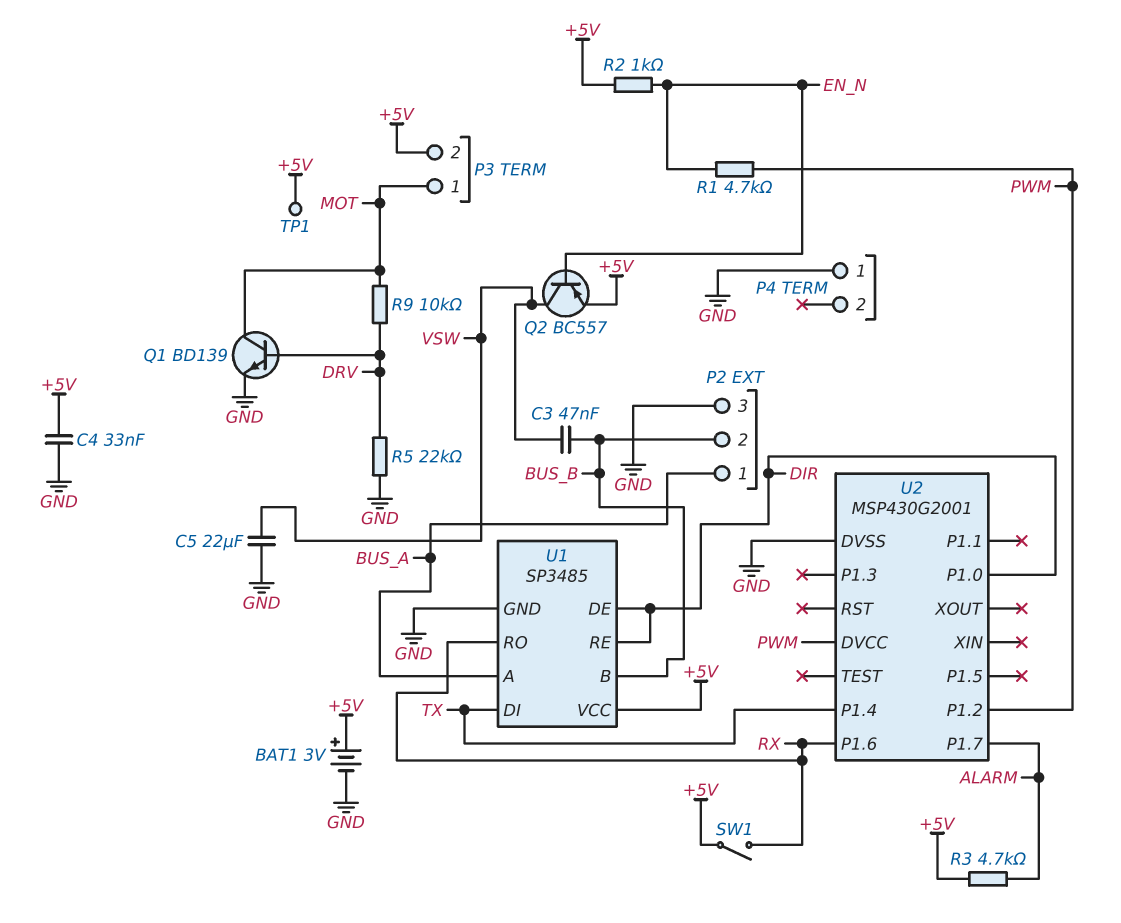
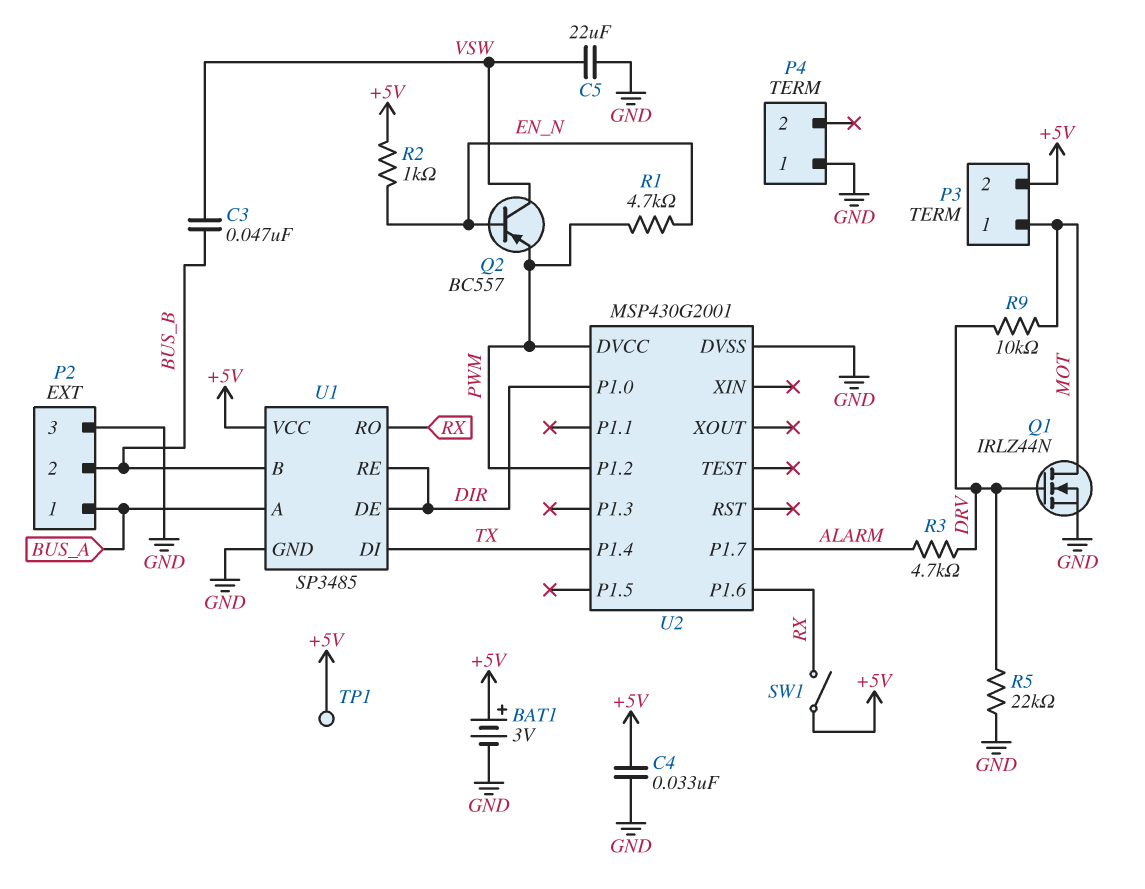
Q1: NPN BD139 (B DRV, C MOT, E GND) -> NMOS IRLZ44N (G DRV, D MOT, S GND)
Q2: PNP BC557 (B EN_N, C VSW, E +5V) -> PNP BC557 (B EN_N, C VSW, E PWM)
R3: 4.7k (+5V, ALARM) -> 4.7k (ALARM, DRV)

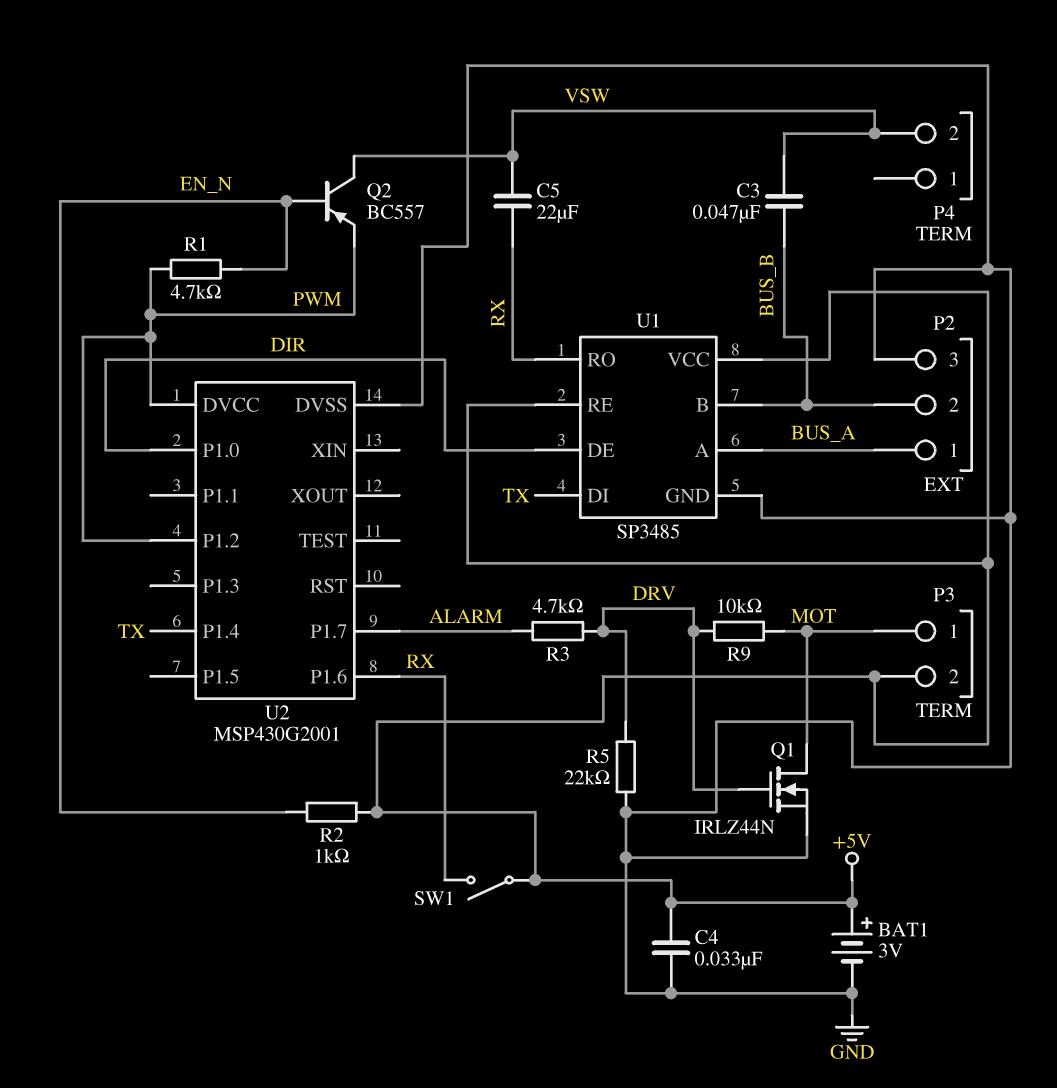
C5: 22uF (GND, VSW) -> 22uF (RX, VSW)
P4 pin 1: GND -> none
P4 pin 2: none -> VSW
TP1: test point (+5V) -> none
U1 pin RE: DIR -> +5V

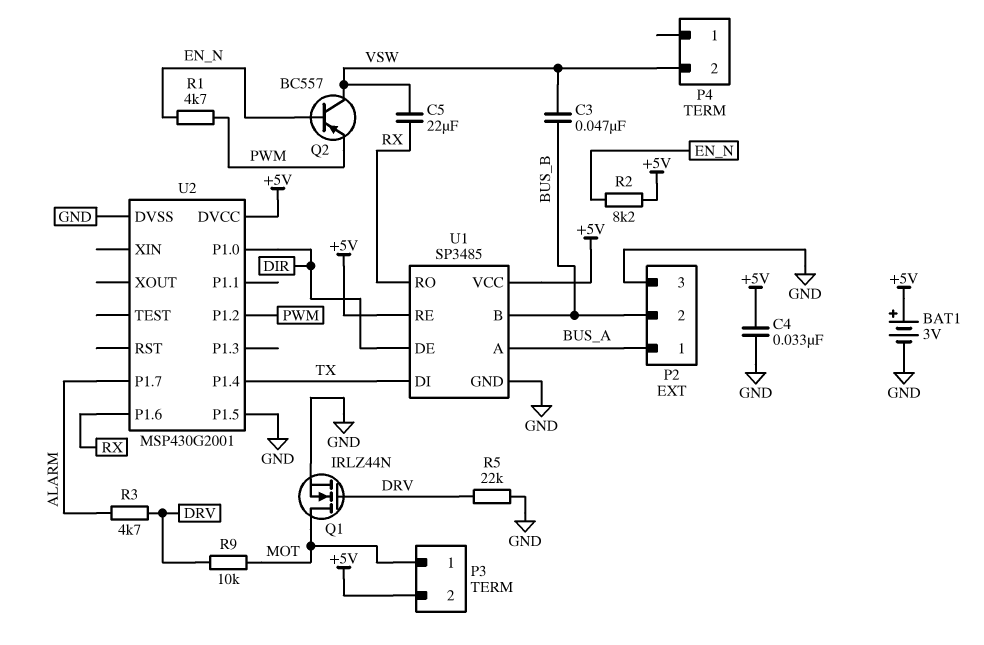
R2: 1k (+5V, EN_N) -> 8.2k (+5V, EN_N)
SW1: switch (+5V, RX) -> none
U2 pin DVCC: PWM -> +5V
U2 pin P1.5: none -> GND

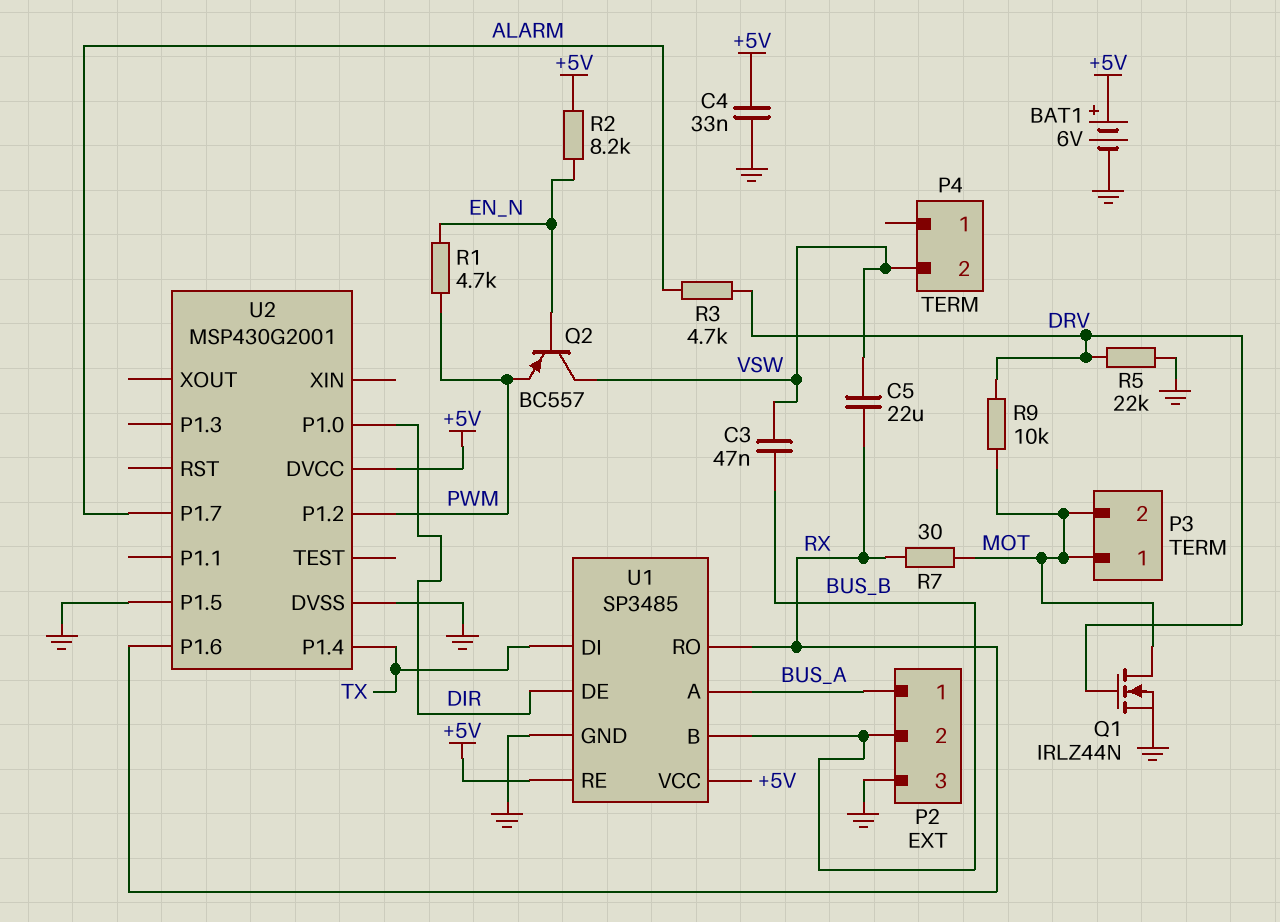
BAT1: 3V (plus +5V, minus GND) -> 6V (plus +5V, minus GND)
P3 pin 2: +5V -> MOT
R7: none -> 30 (MOT, RX)

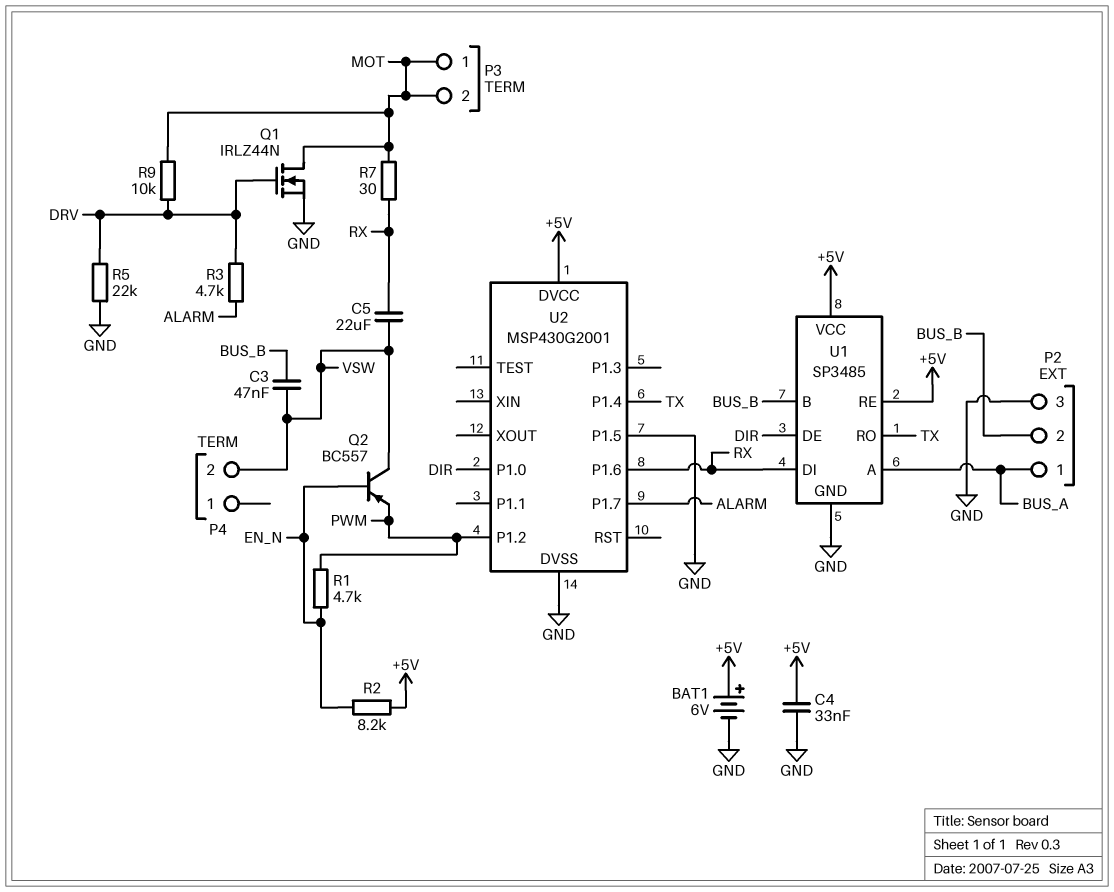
U1 pin DI: TX -> RX
U1 pin RO: RX -> TX

